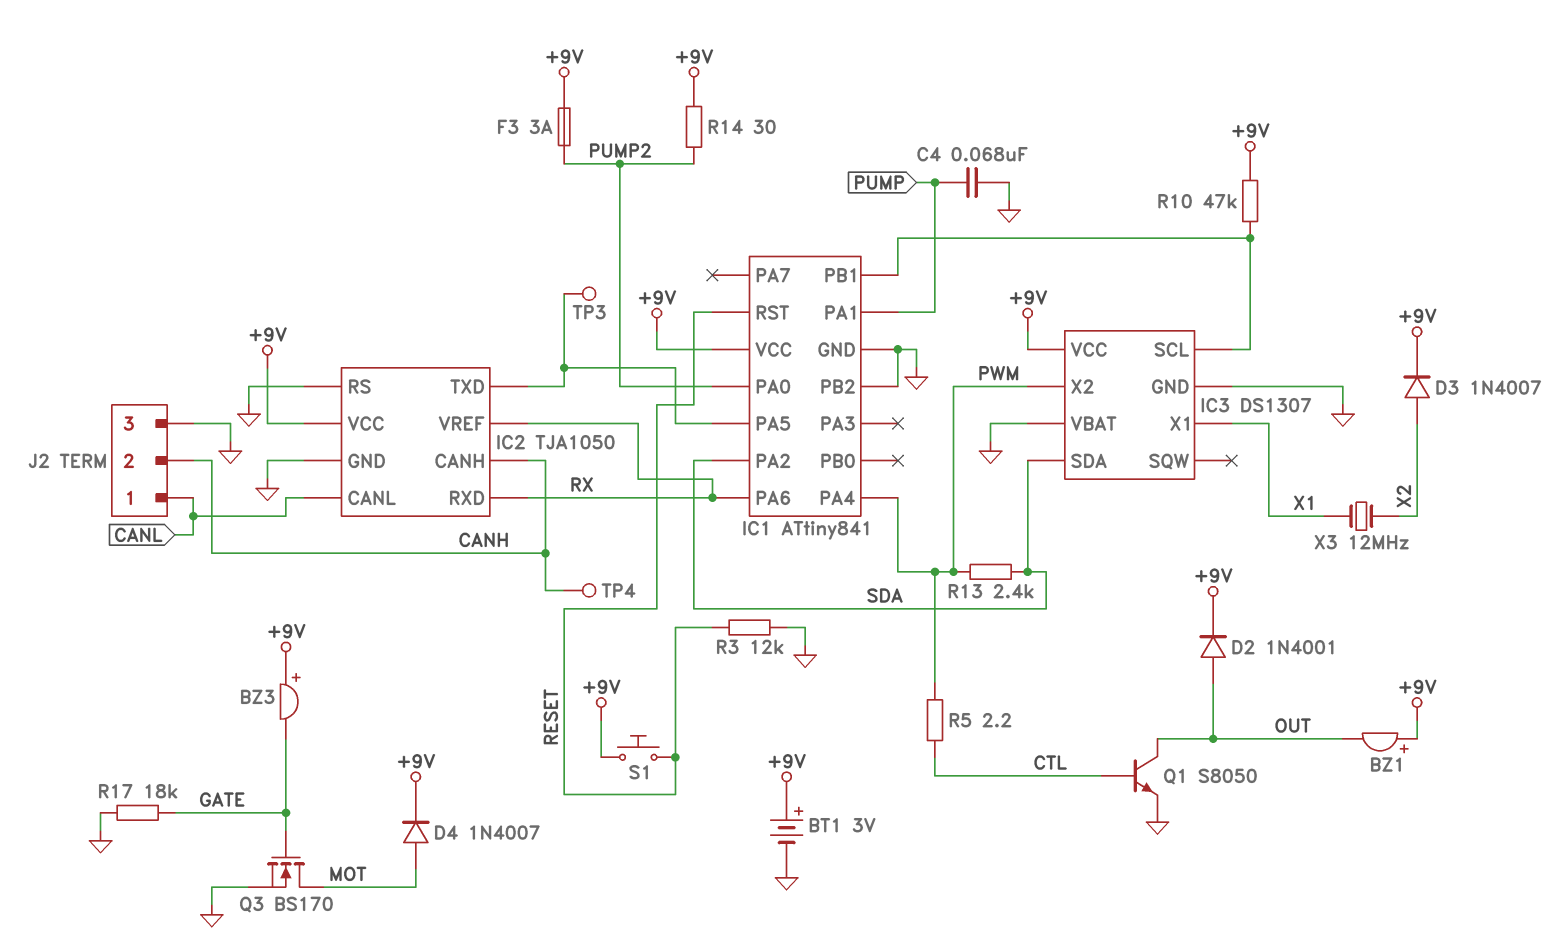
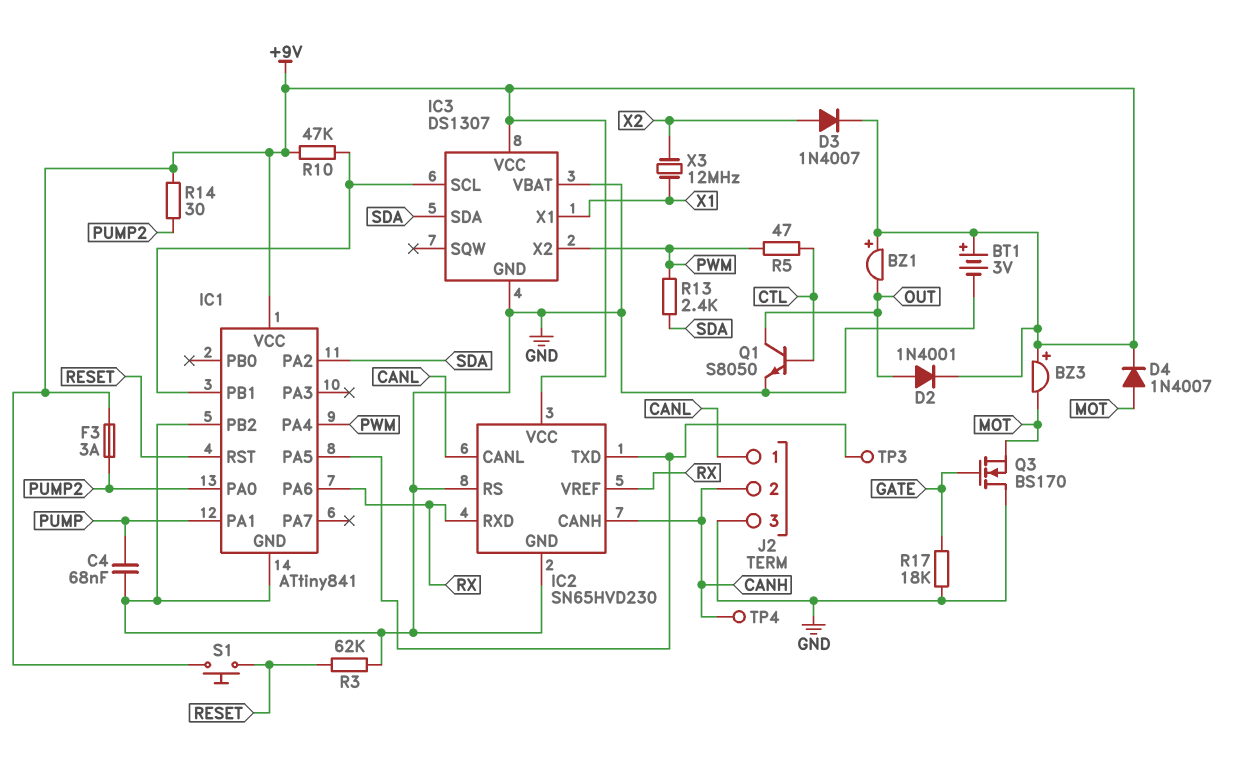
BZ3: buzzer (plus +9V, minus GATE) -> buzzer (plus +9V, minus MOT)
IC2: TJA1050 -> SN65HVD230
Q3: NMOS BS170 (G GATE, D MOT, S GND) -> NMOS BS170 (G GATE, D GND, S MOT)
R3: 12k (GND, RESET) -> 62k (GND, RESET)
R5: 2.2 (CTL, PWM) -> 47 (CTL, PWM)

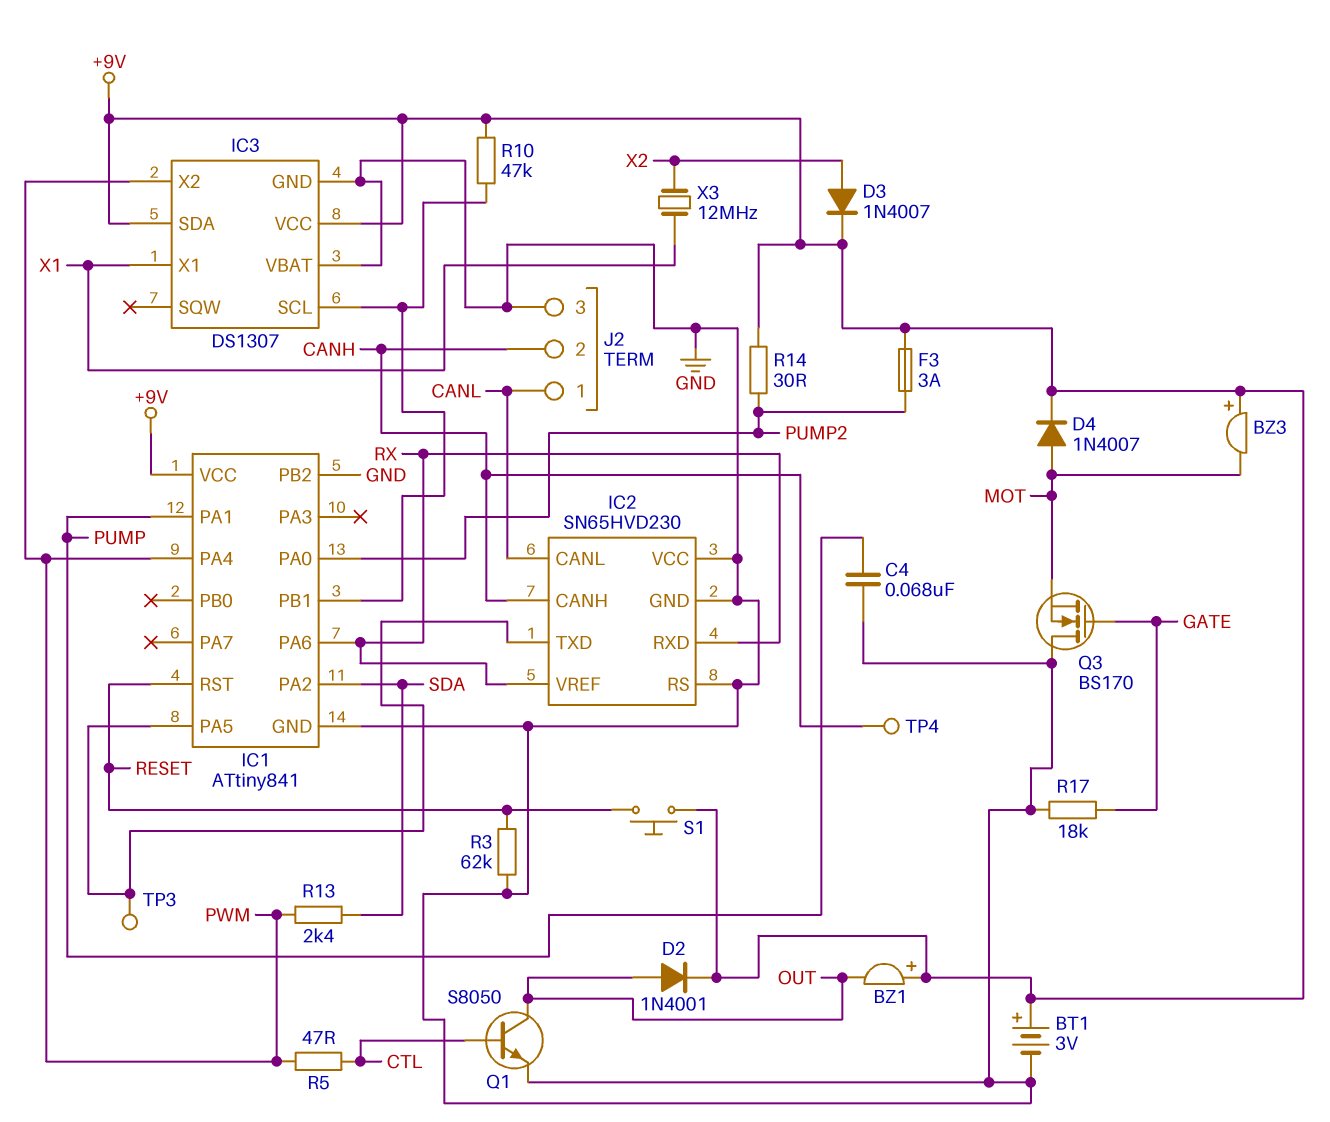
IC2 pin VCC: +9V -> GND
IC3 pin SDA: SDA -> +9V

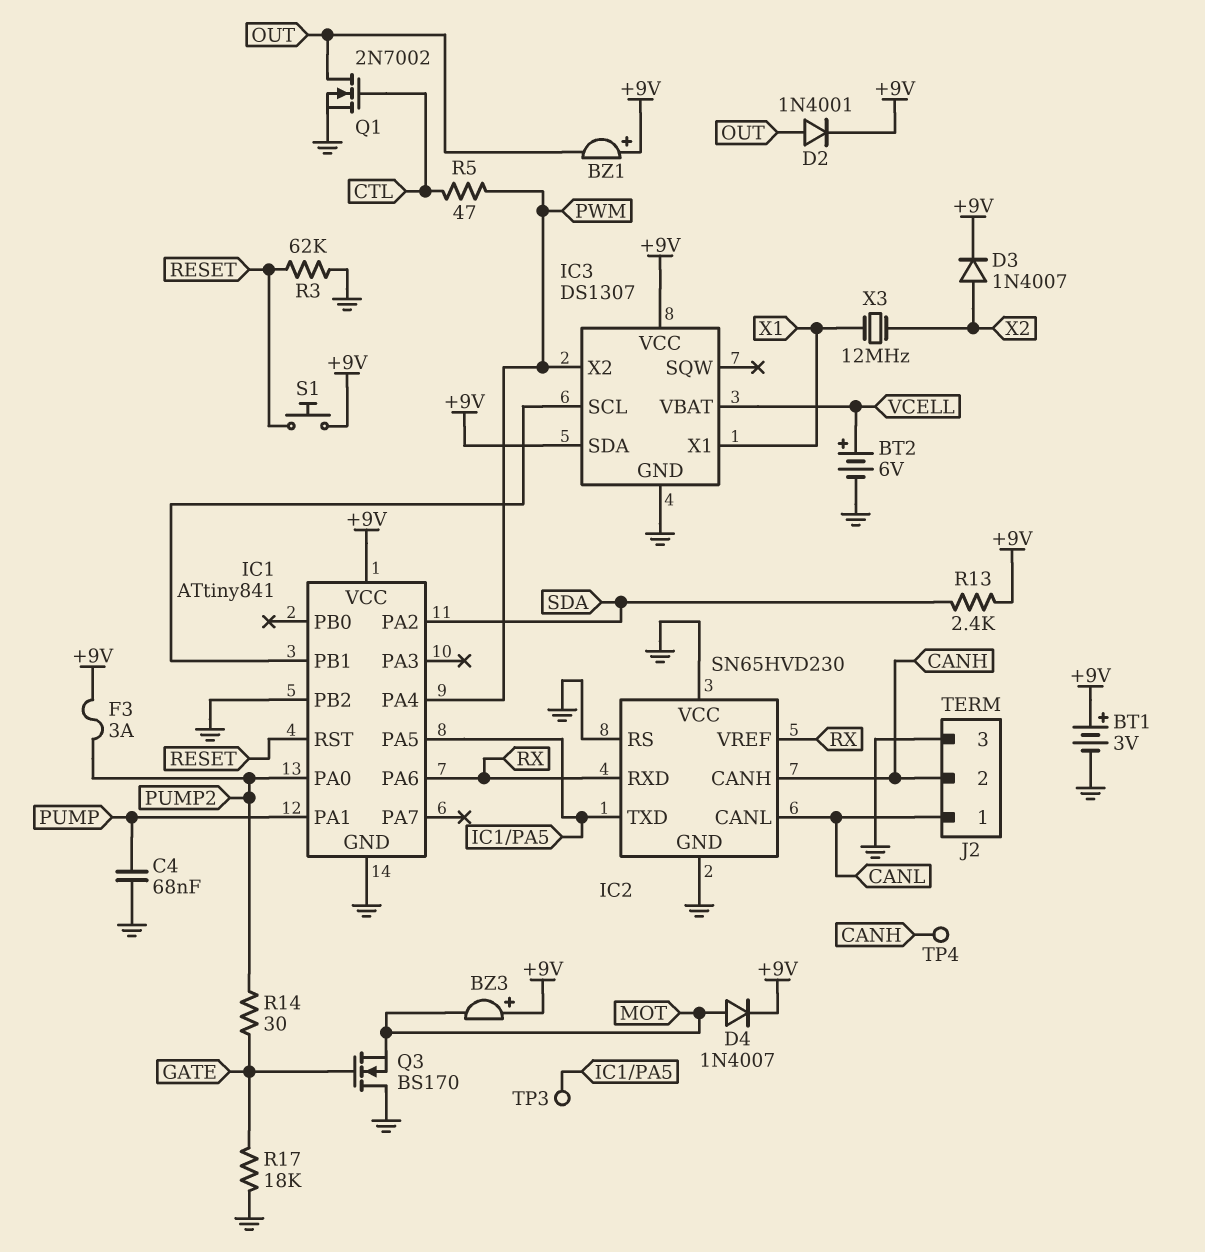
BT2: none -> 6V (plus VCELL, minus GND)
IC3 pin VBAT: GND -> VCELL
Q1: NPN S8050 (B CTL, C OUT, E GND) -> NMOS 2N7002 (G CTL, D OUT, S GND)
R10: 47k (+9V, IC1/PB1) -> none
R13: 2.4k (PWM, SDA) -> 2.4k (+9V, SDA)
R14: 30 (+9V, PUMP2) -> 30 (GATE, PUMP2)

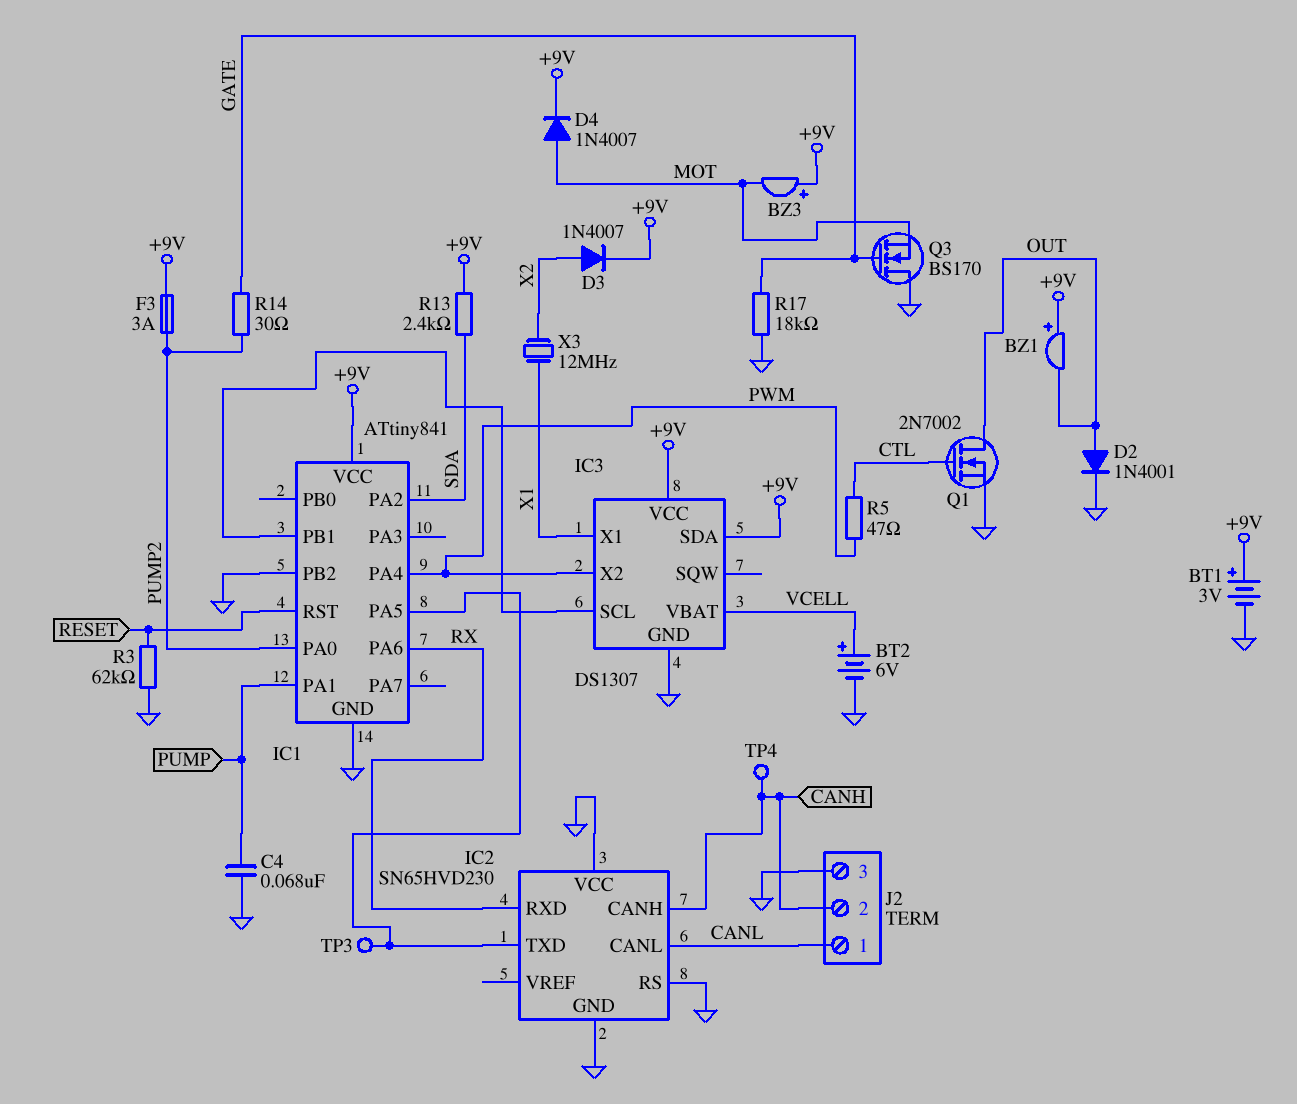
D2: diode 1N4001 (A OUT, K +9V) -> diode 1N4001 (A OUT, K GND)
IC2 pin VREF: RX -> none
S1: button (+9V, RESET) -> none

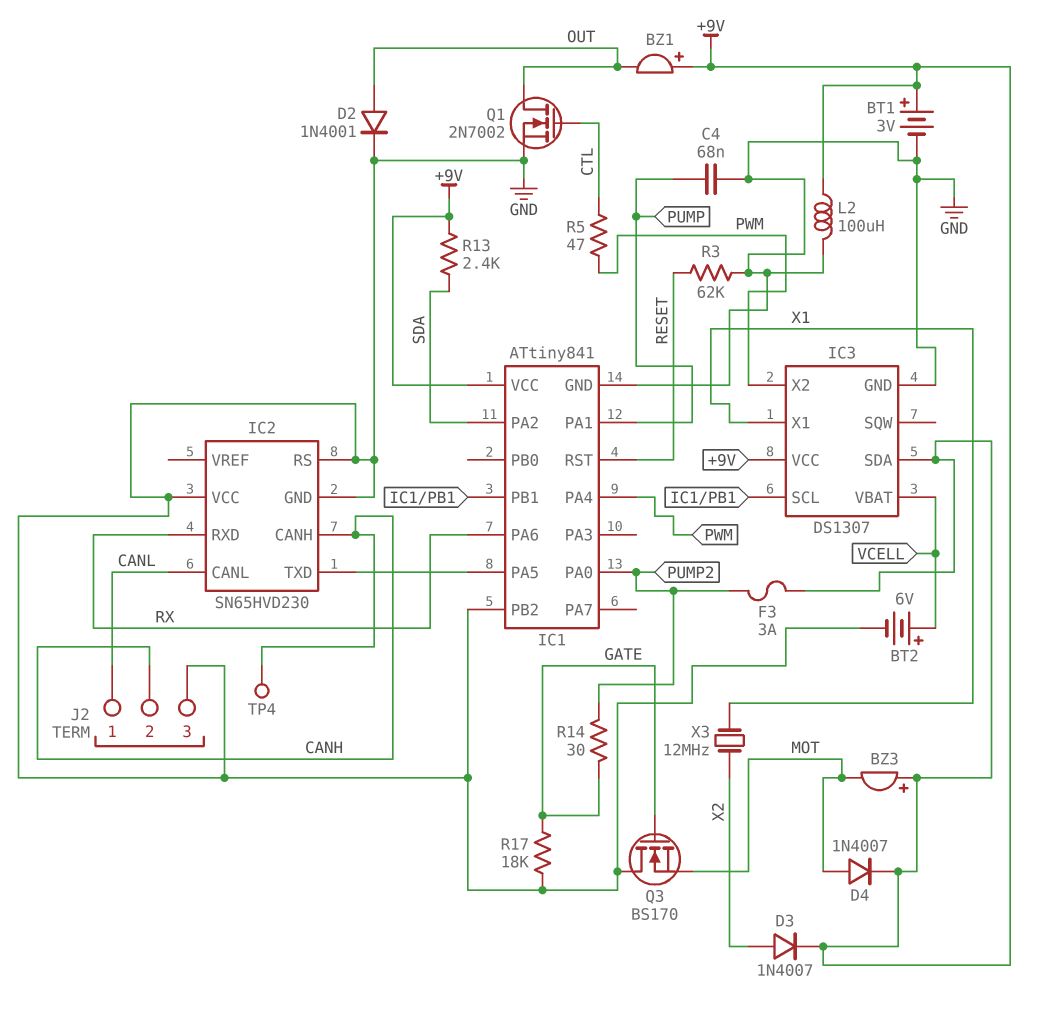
L2: none -> 100uH (+9V, GND)
TP3: test point (IC1/PA5) -> none

